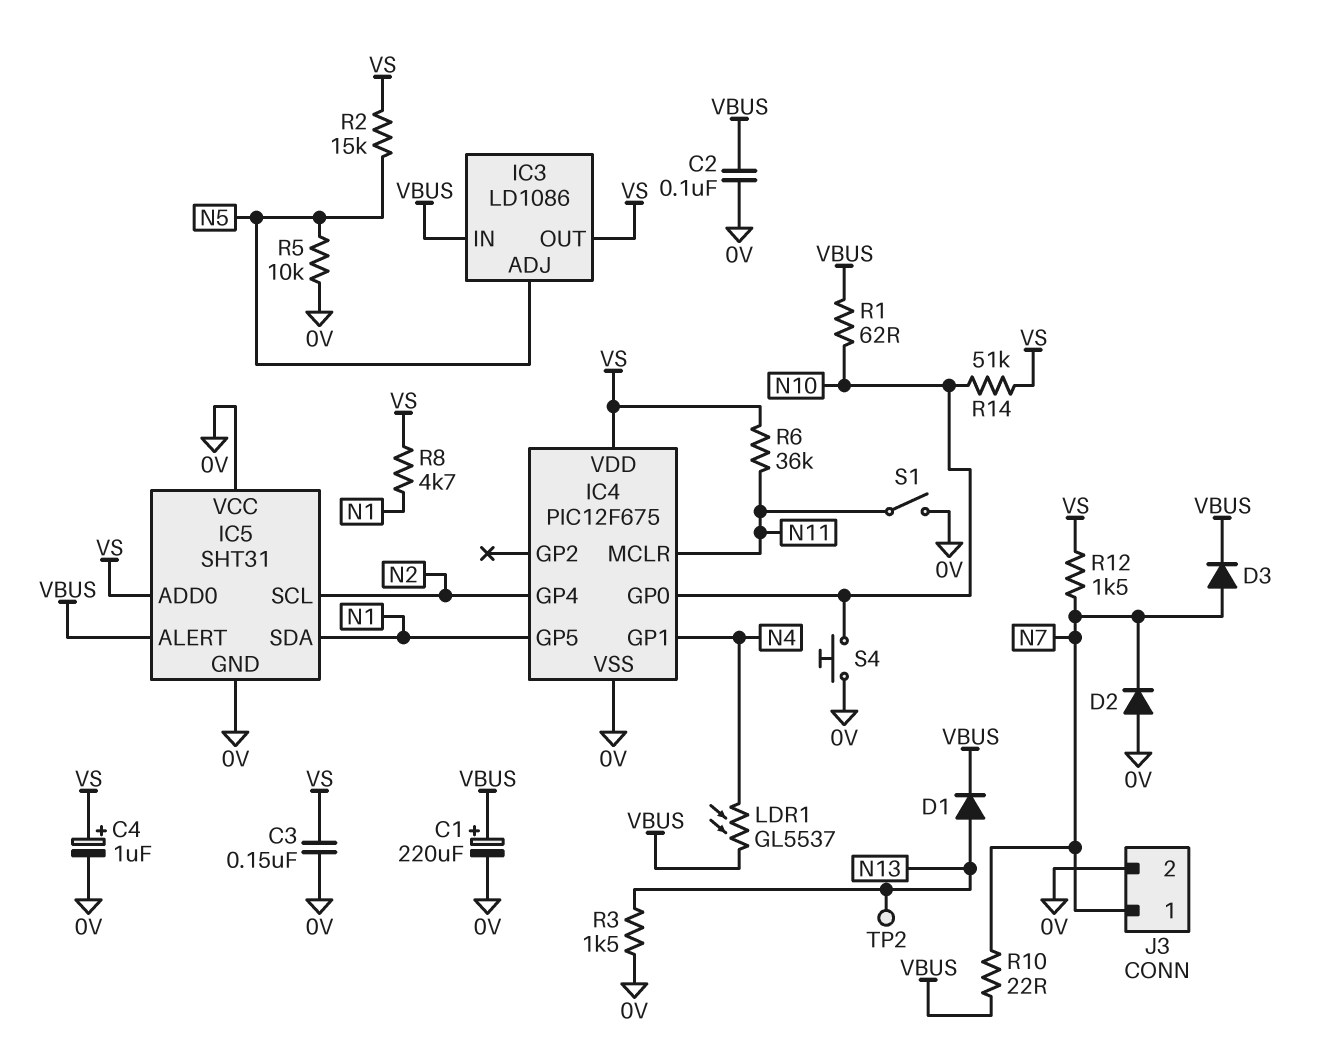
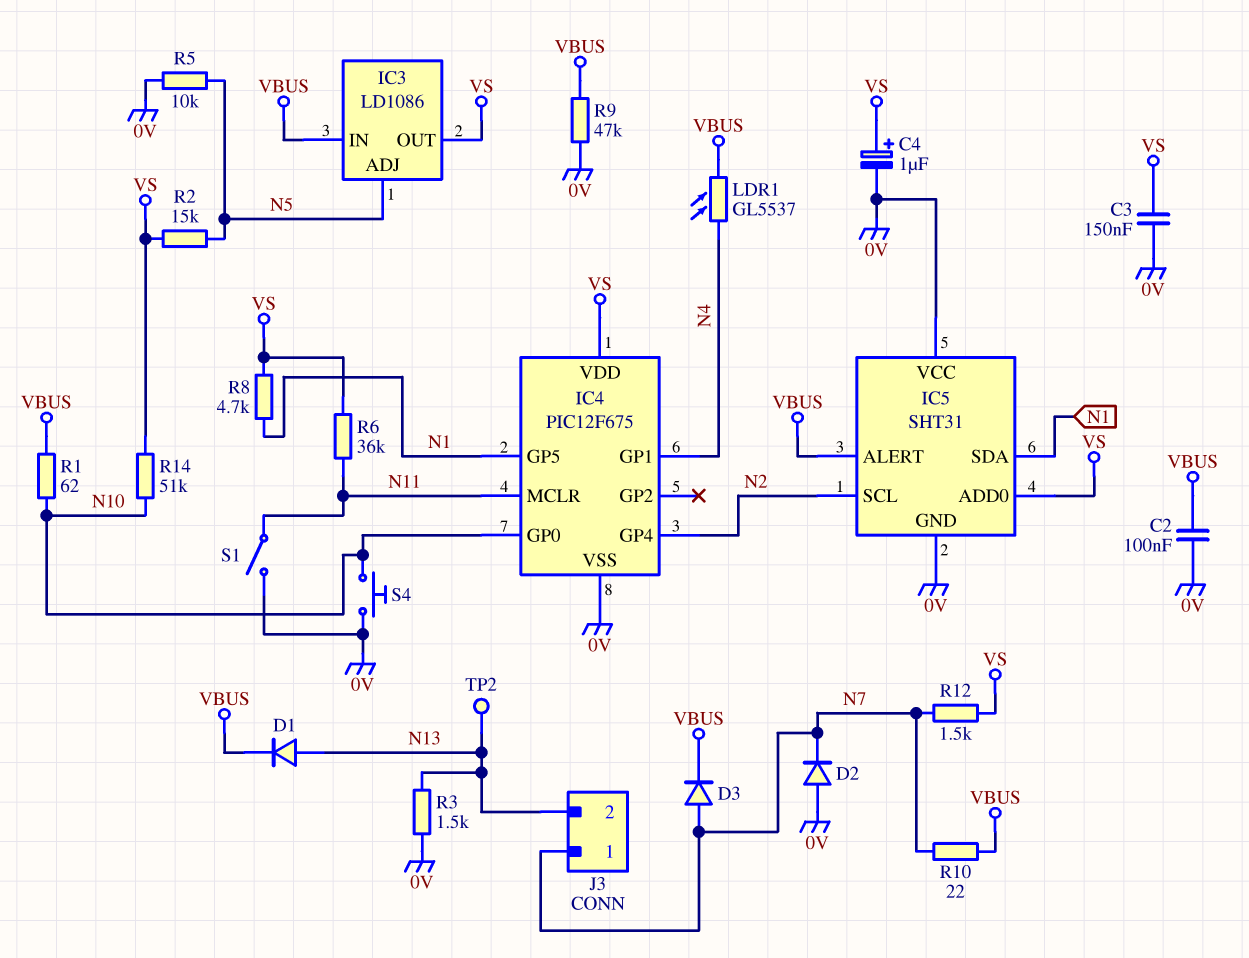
C1: 220uF (plus VBUS, minus 0V) -> none
J3 pin 2: 0V -> N13
R9: none -> 47k (0V, VBUS)

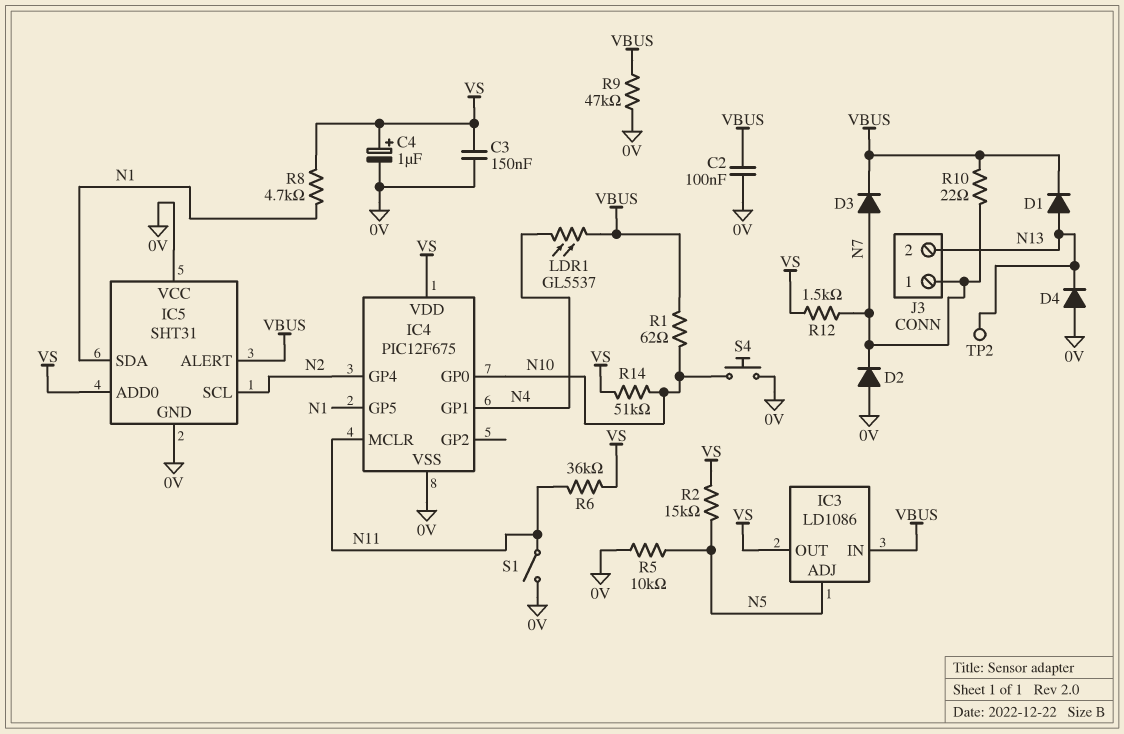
D4: none -> diode (A 0V, K N13)
R3: 1.5k (0V, N13) -> none

